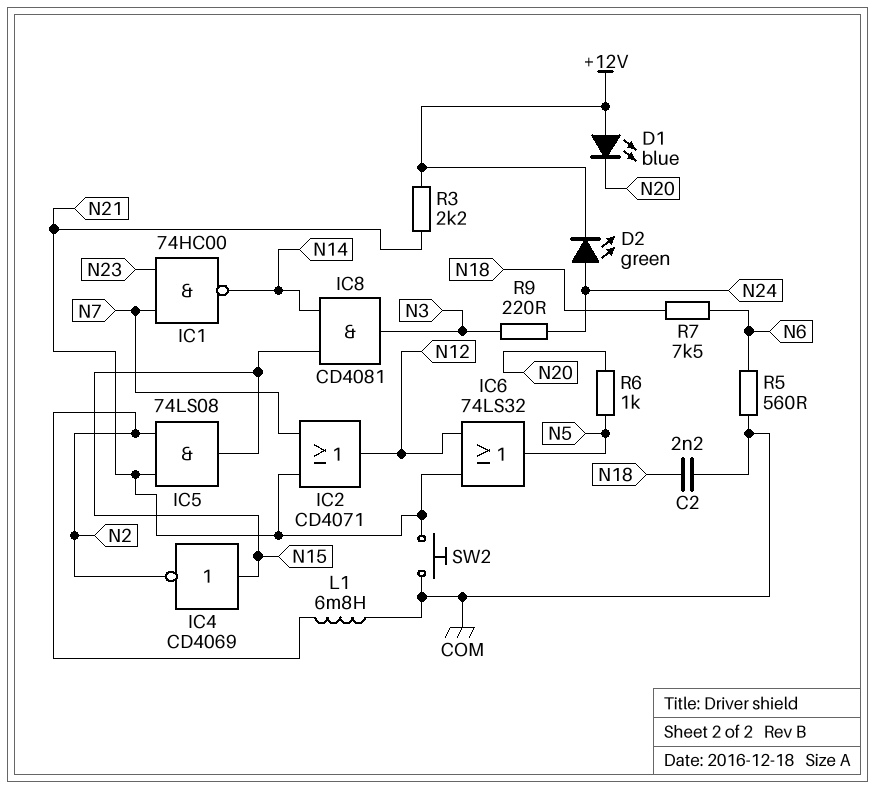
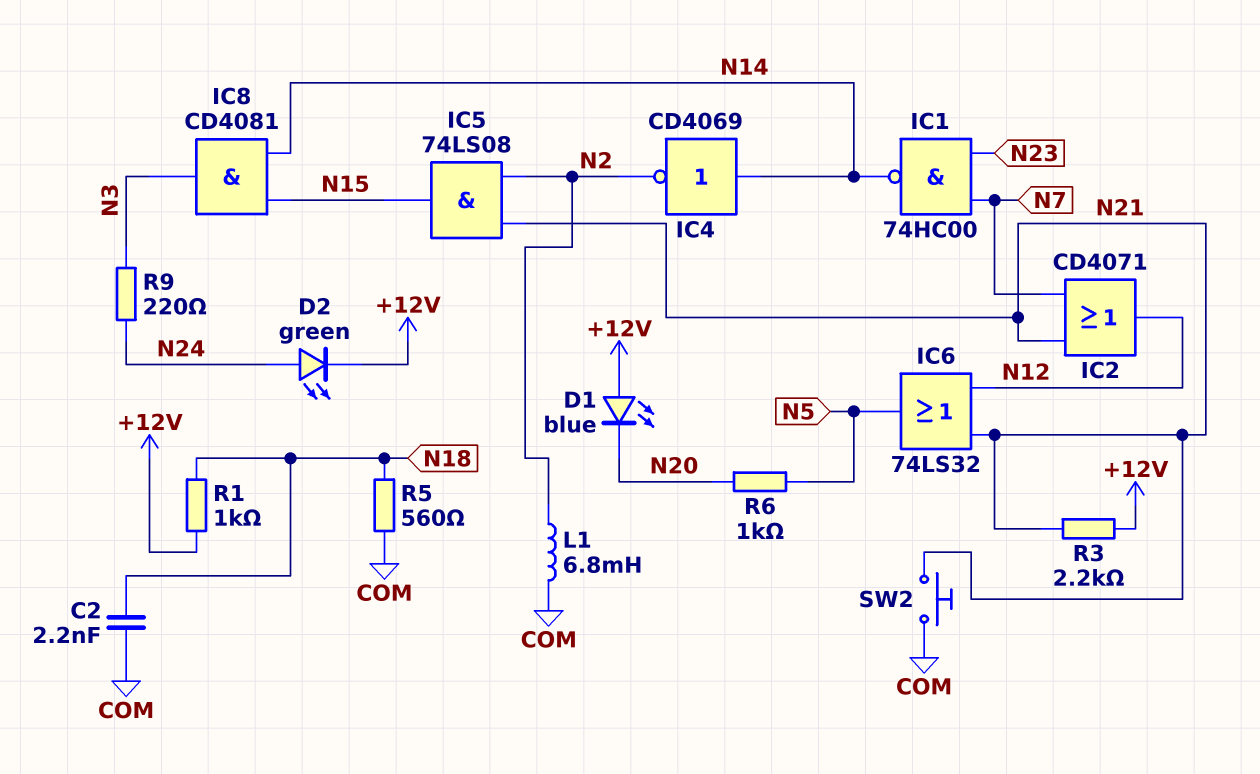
IC4: NOT CD4069 (in N15, out N2) -> NOT CD4069 (in N14, out N2)
R1: none -> 1k (+12V, N18)
R5: 560 (COM, N6) -> 560 (COM, N18)
R7: 7.5k (N6, N18) -> none

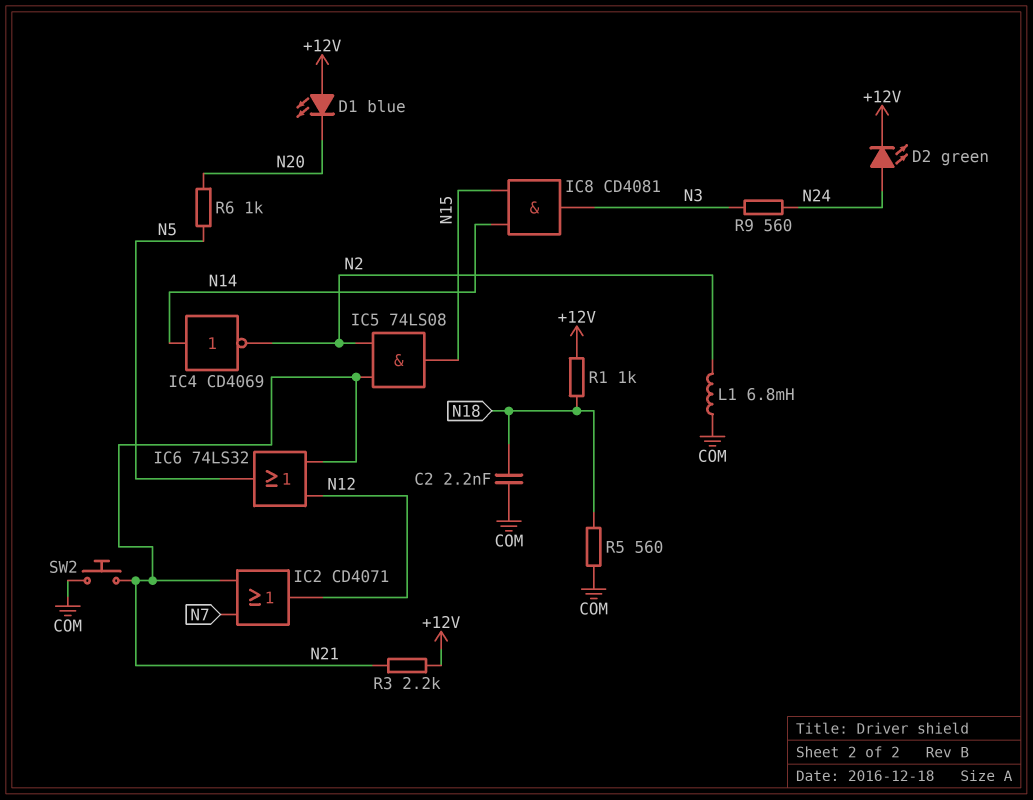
IC1: NAND 74HC00 (in N7, in N23, out N14) -> none
R9: 220 (N3, N24) -> 560 (N3, N24)

